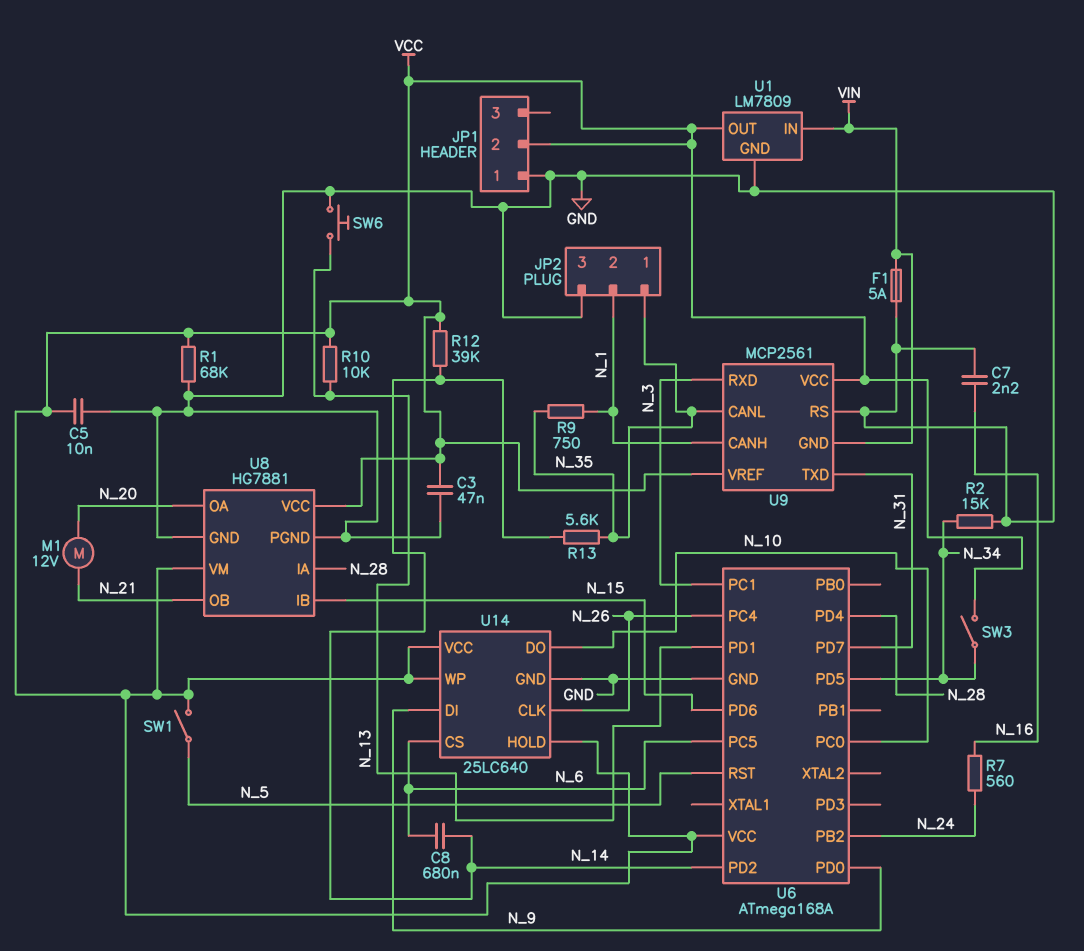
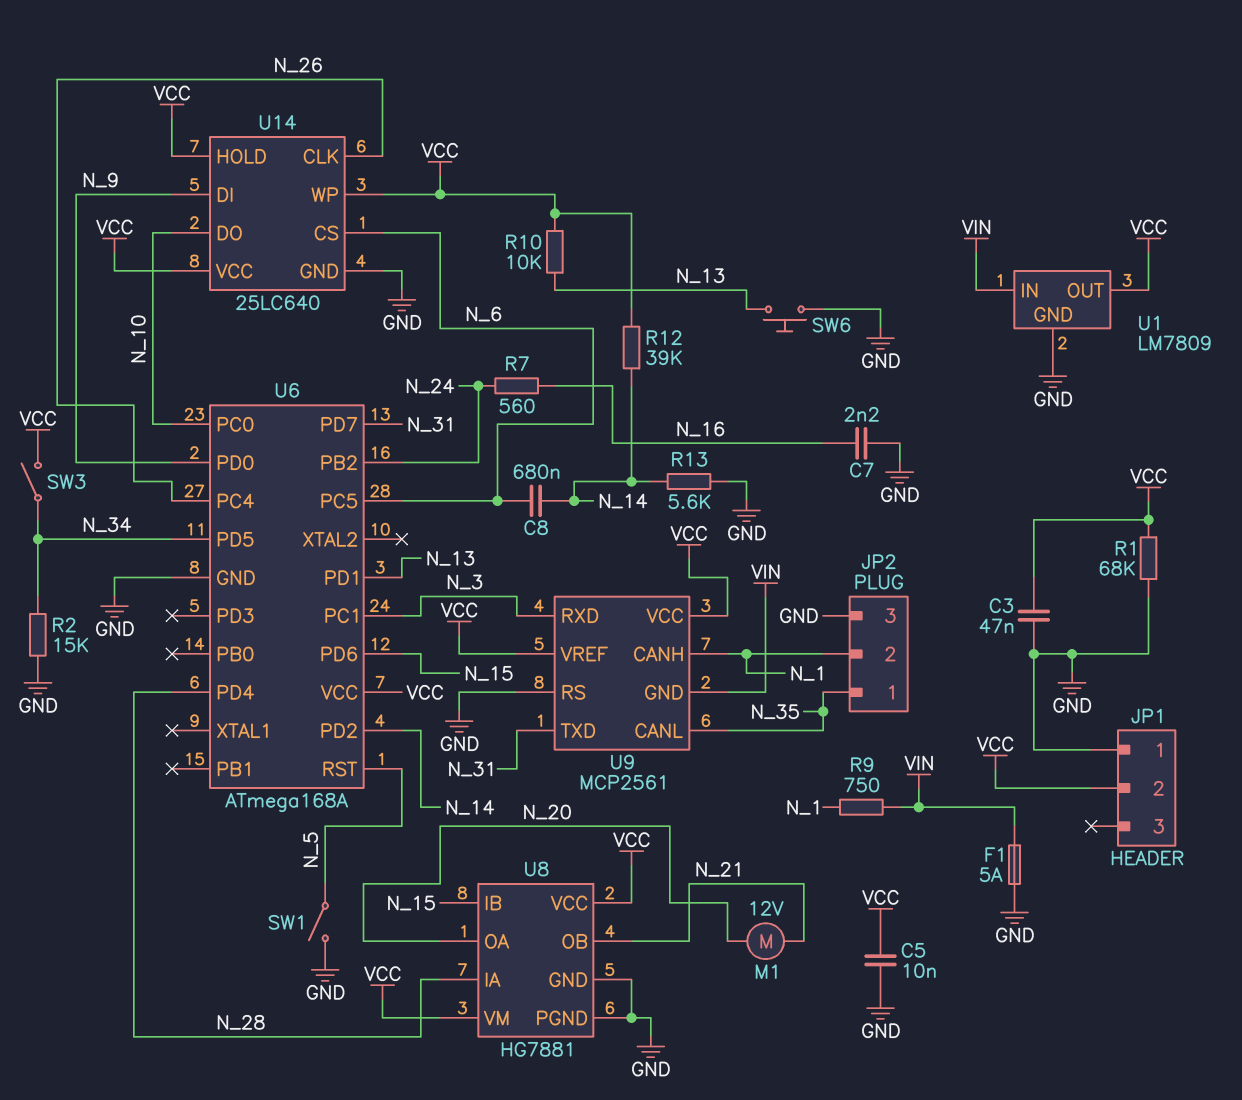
R9: 750 (N_1, N_35) -> 750 (N_1, VIN)
R13: 5.6k (N_14, N_35) -> 5.6k (GND, N_14)
SW1: switch (N_5, VCC) -> switch (GND, N_5)

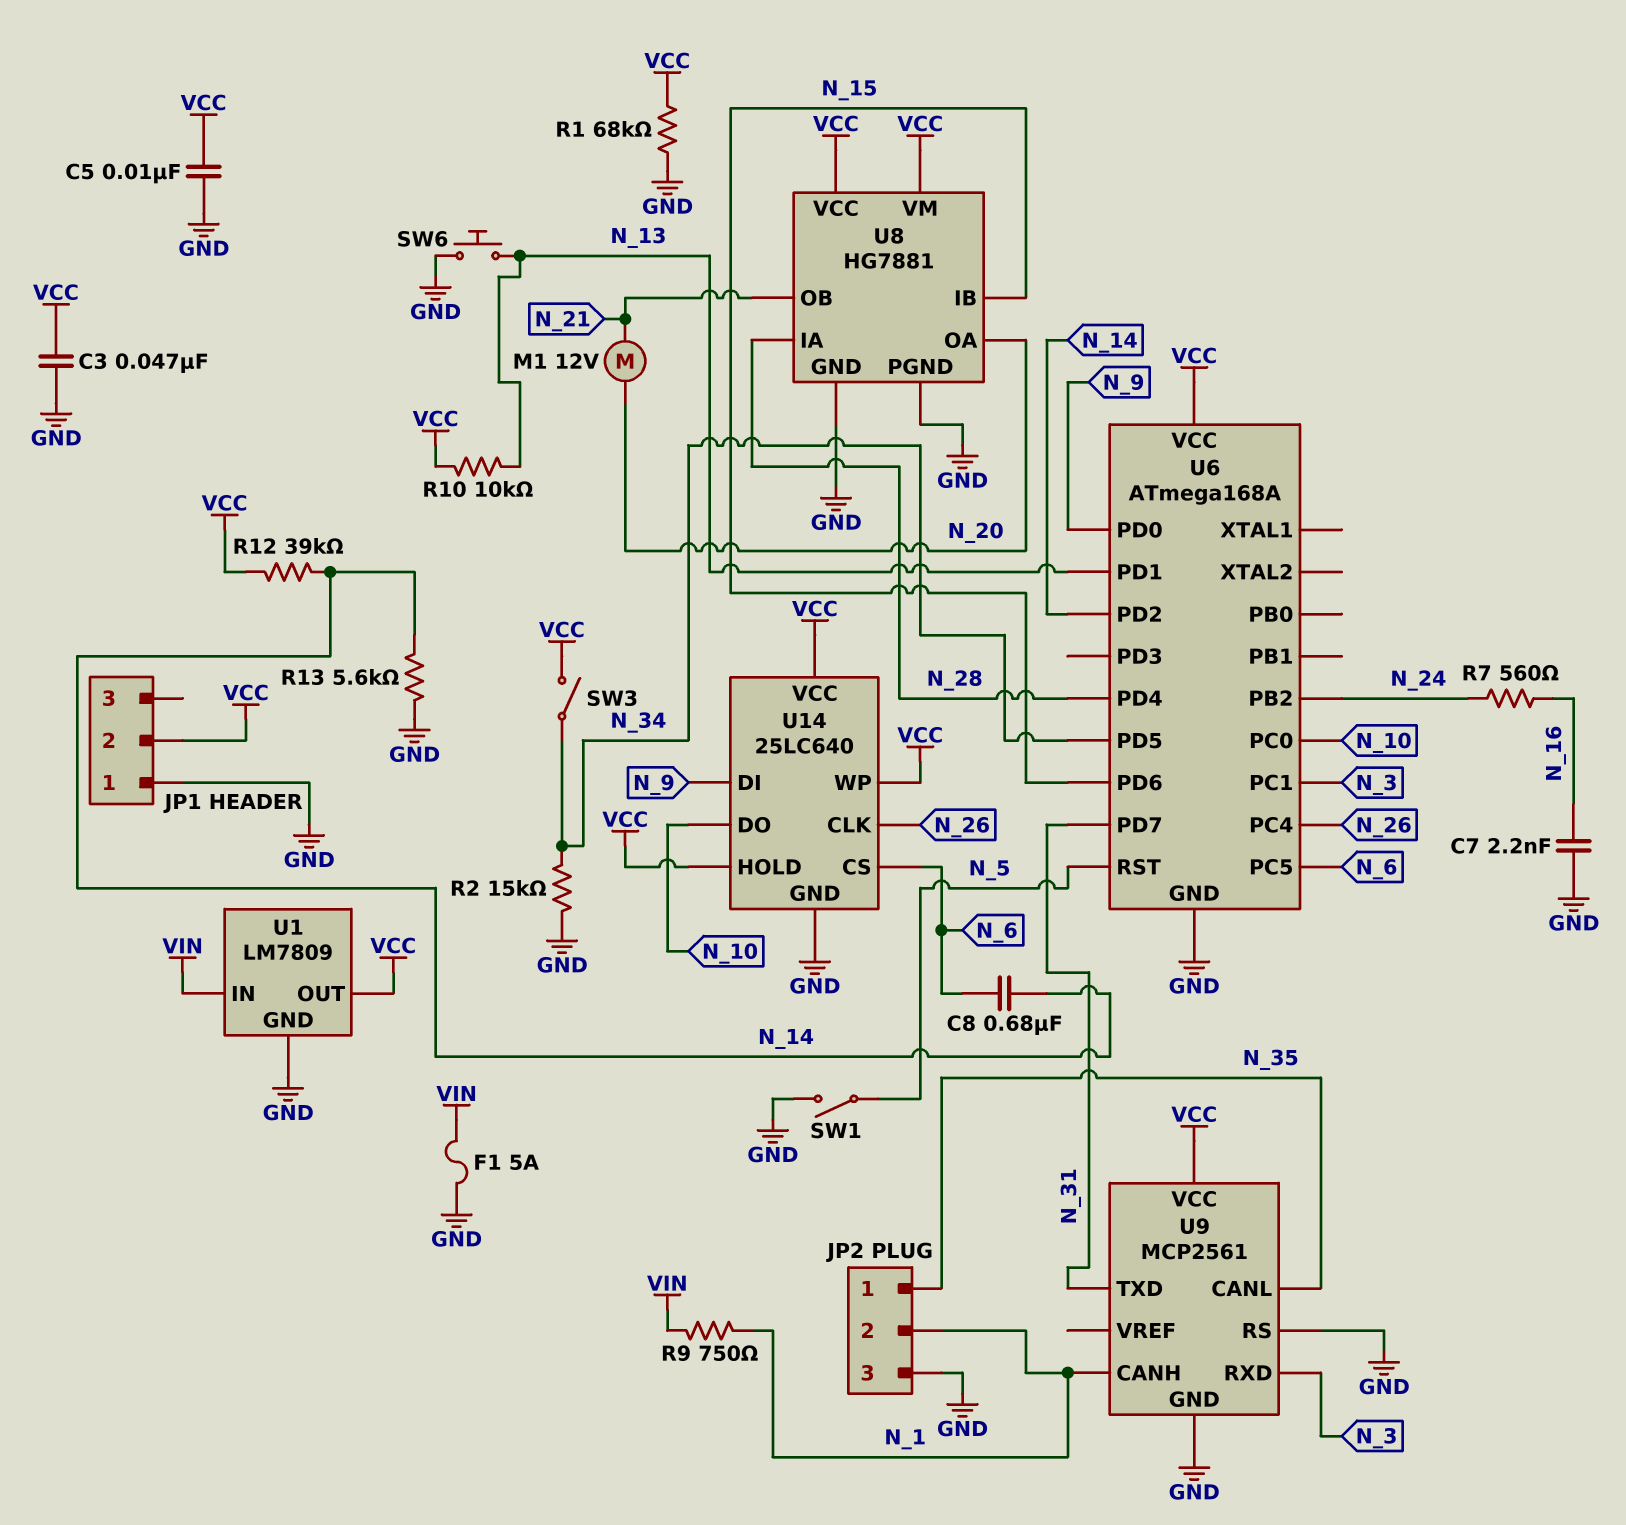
U9 pin GND: VIN -> GND
U9 pin VREF: VCC -> none

